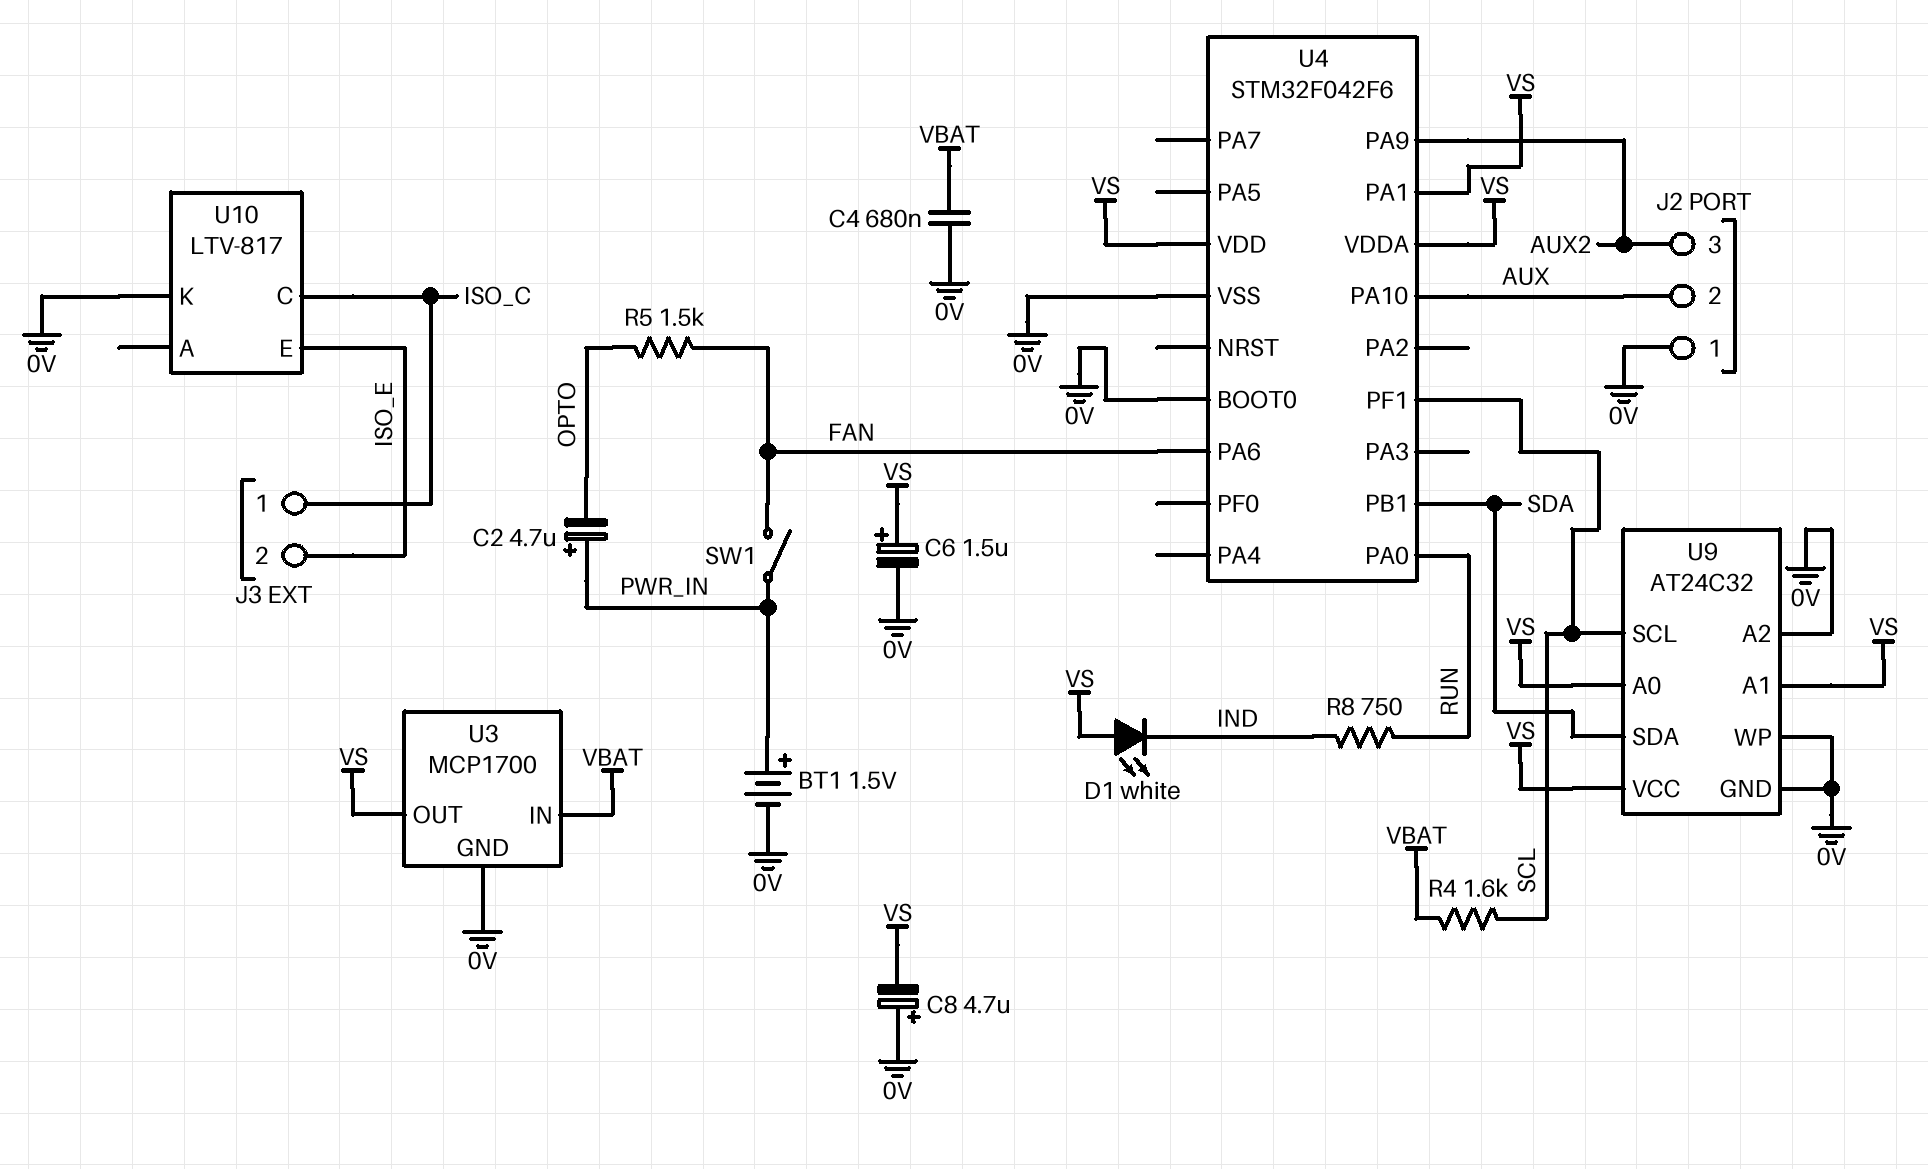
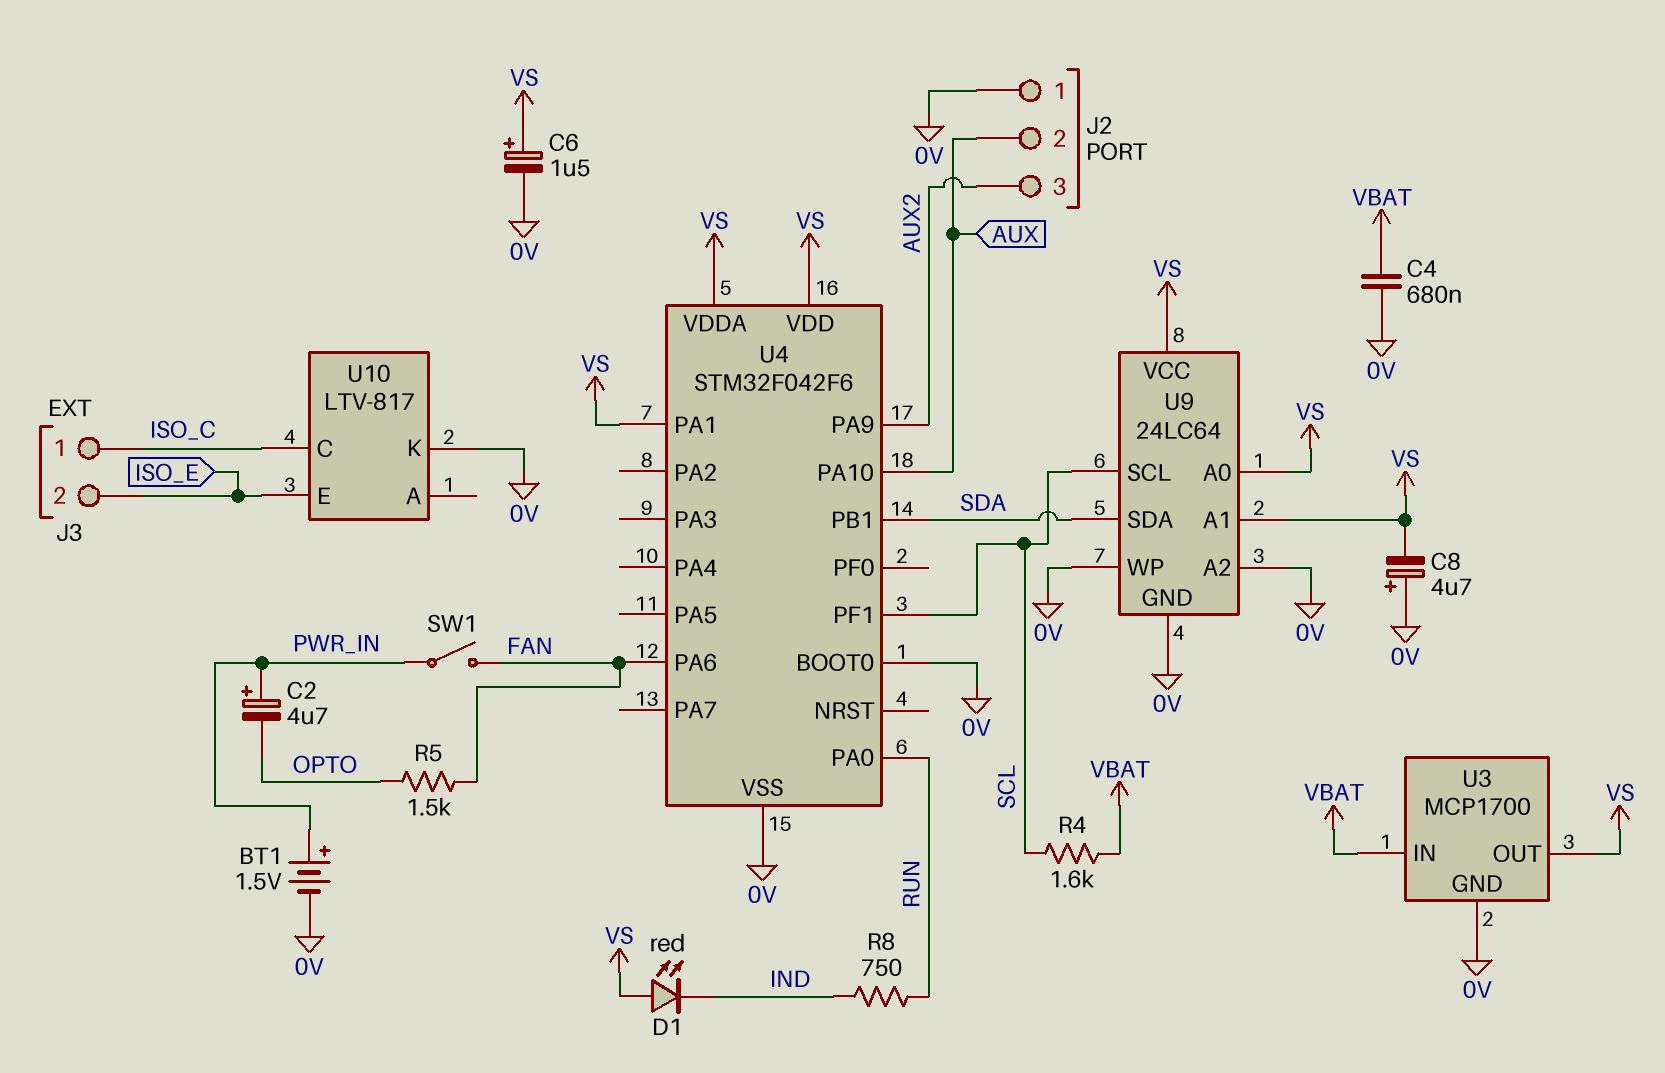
D1: LED white (A VS, K IND) -> LED red (A VS, K IND)
U9: AT24C32 -> 24LC64

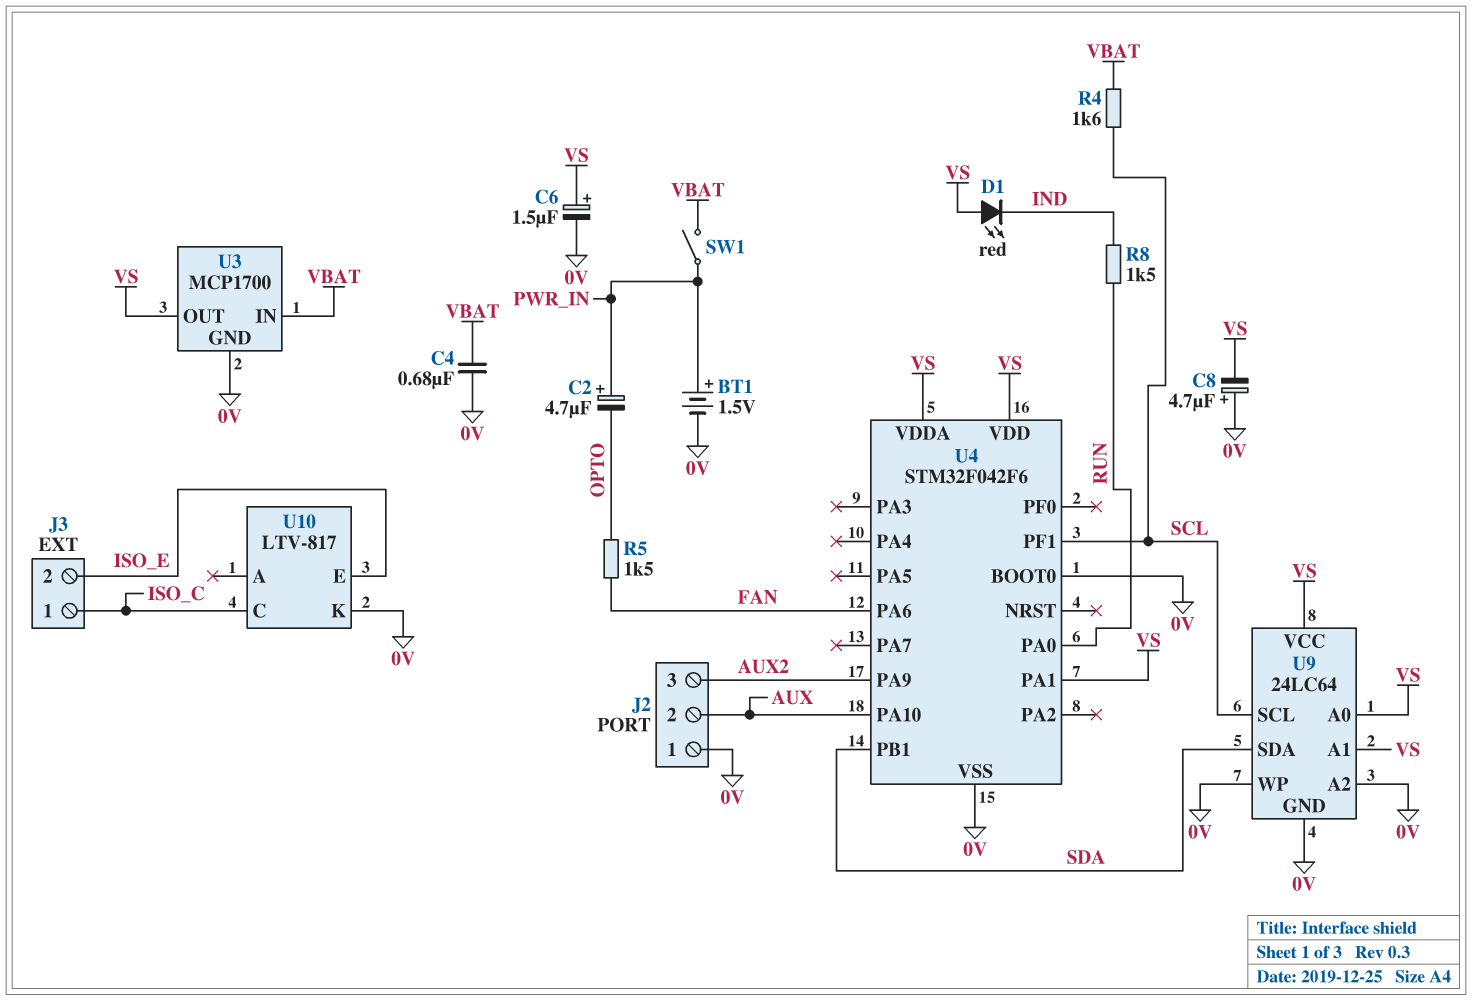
R8: 750 (IND, RUN) -> 1.5k (IND, RUN)
SW1: switch (FAN, PWR_IN) -> switch (PWR_IN, VBAT)

